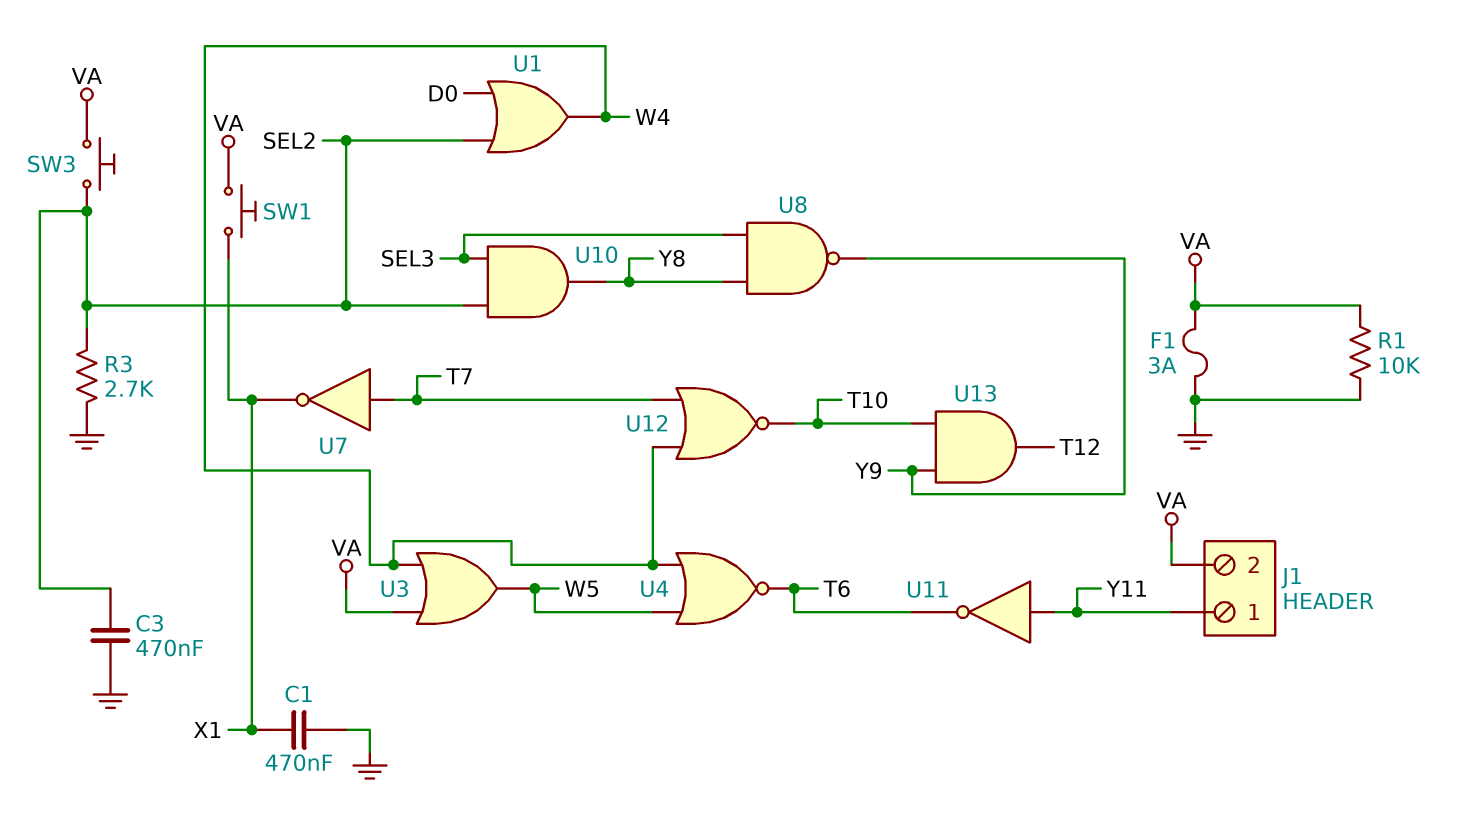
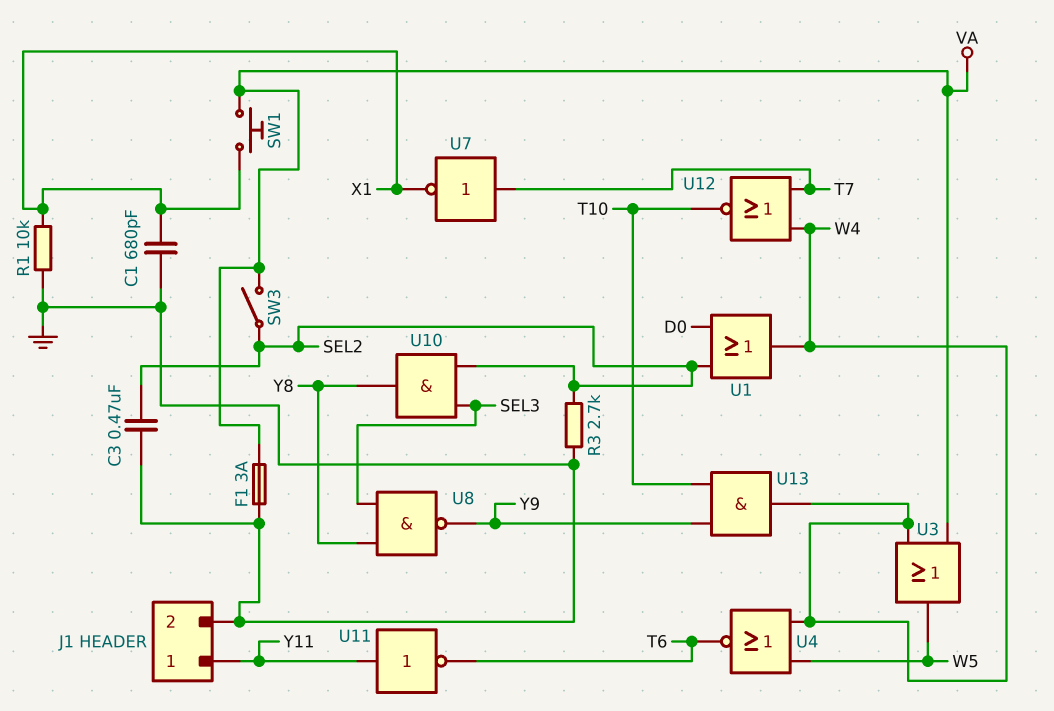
C1: 470nF (GND, X1) -> 680pF (GND, X1)
J1 pin 2: VA -> GND
R1: 10k (GND, VA) -> 10k (GND, X1)
SW3: button (SEL2, VA) -> switch (SEL2, VA)
U13: AND (in T10, in Y9, out T12) -> AND (in T10, in Y9, out W4)

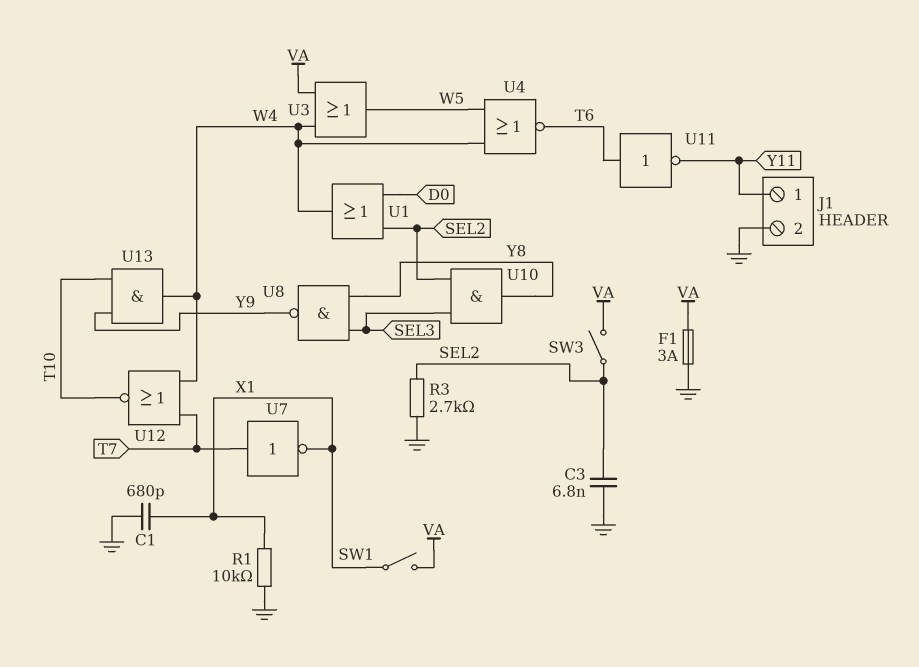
C3: 470nF (GND, SEL2) -> 6.8nF (GND, SEL2)
SW1: button (VA, X1) -> switch (VA, X1)
U11: NOT (in Y11, out T6) -> NOT (in T6, out Y11)

